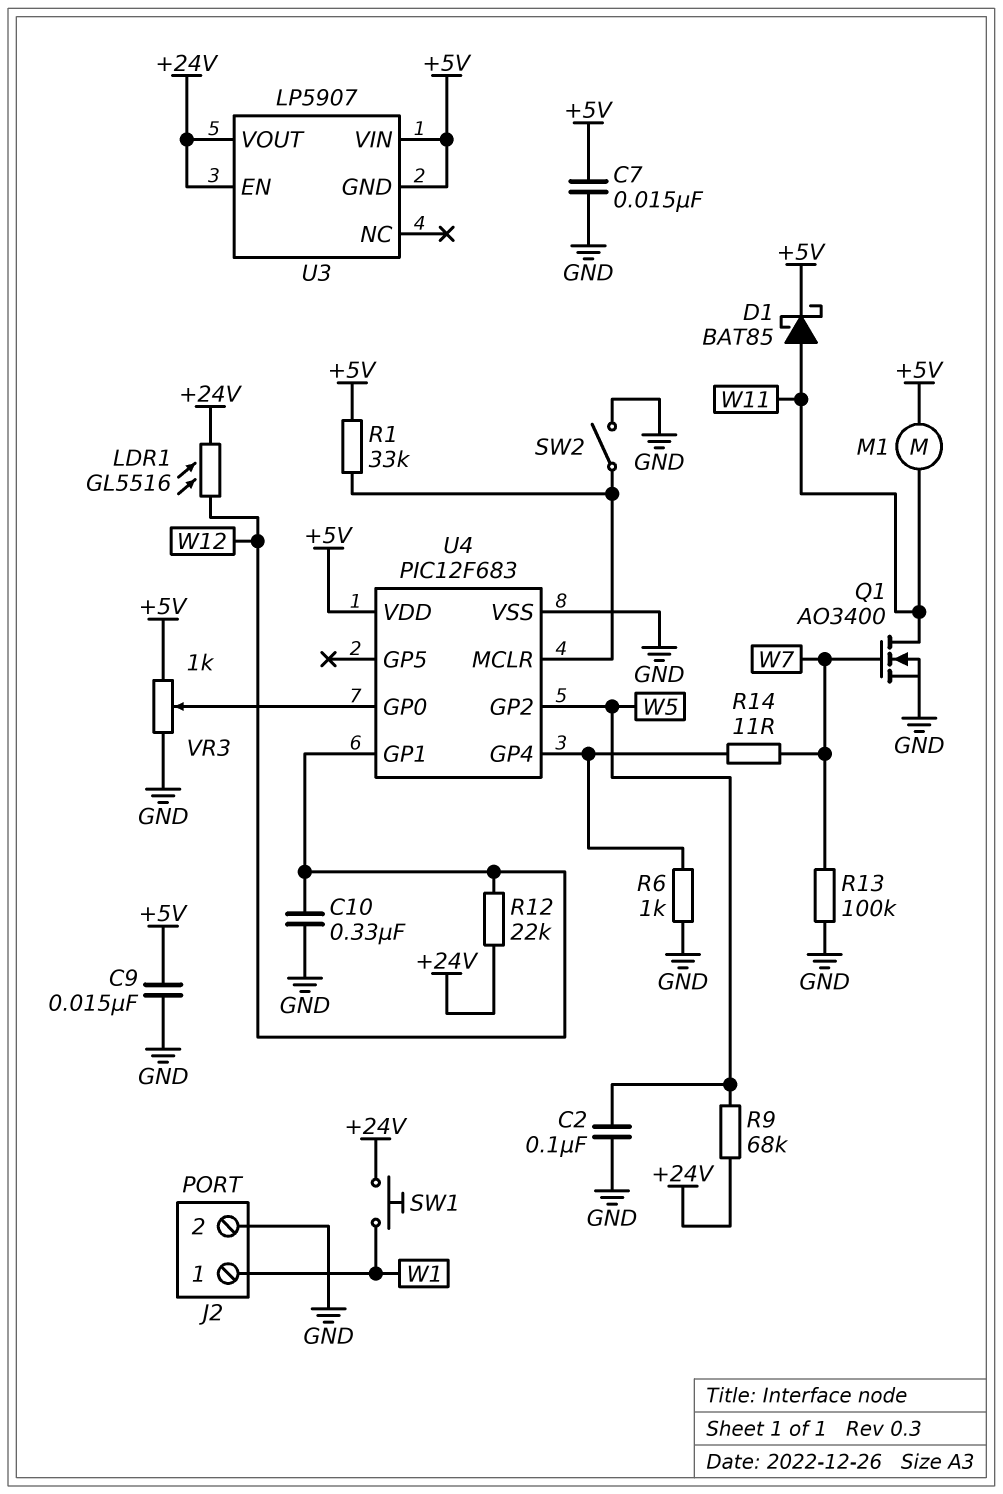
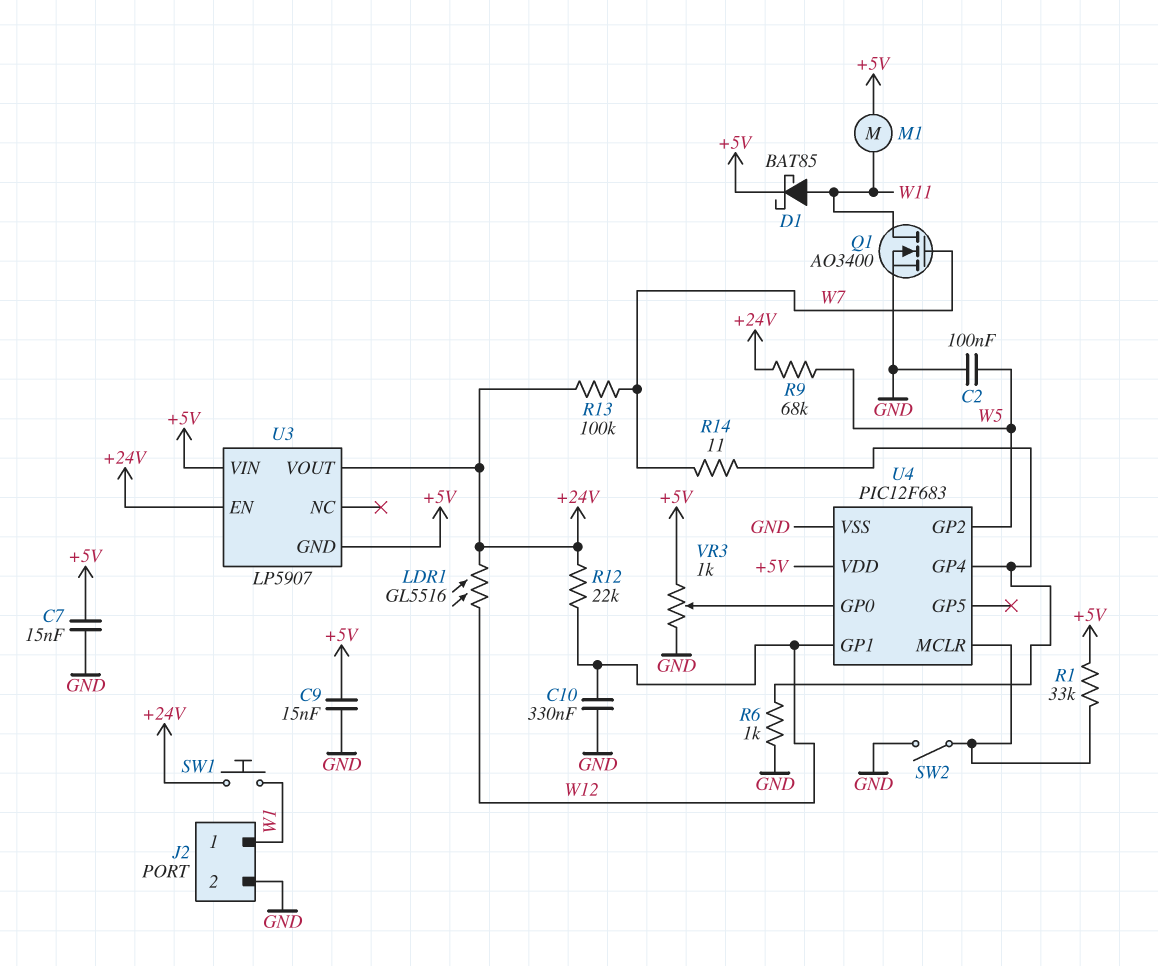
R13: 100k (GND, W7) -> 100k (+24V, W7)

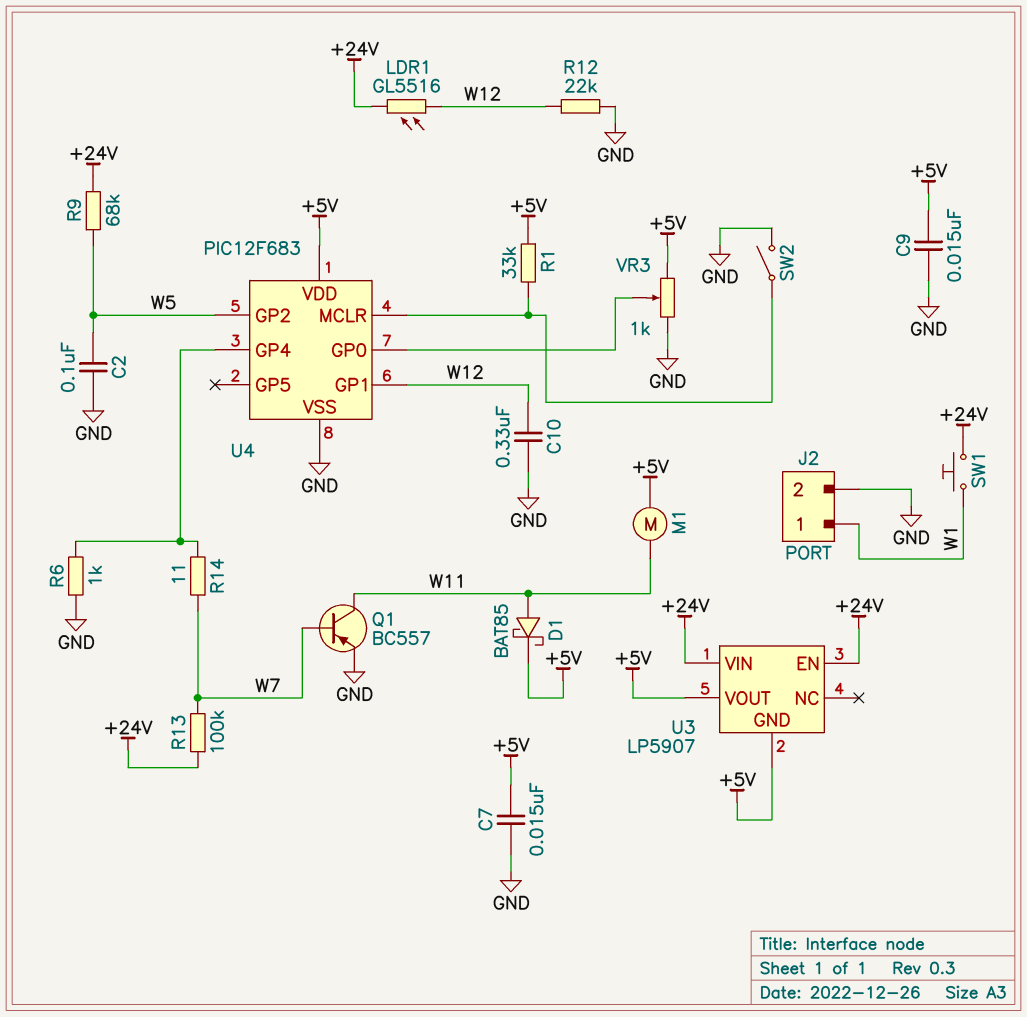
Q1: NMOS AO3400 (G W7, D W11, S GND) -> PNP BC557 (B W7, C W11, E GND)
R12: 22k (+24V, W12) -> 22k (GND, W12)
U3 pin VIN: +5V -> +24V
U3 pin VOUT: +24V -> +5V

